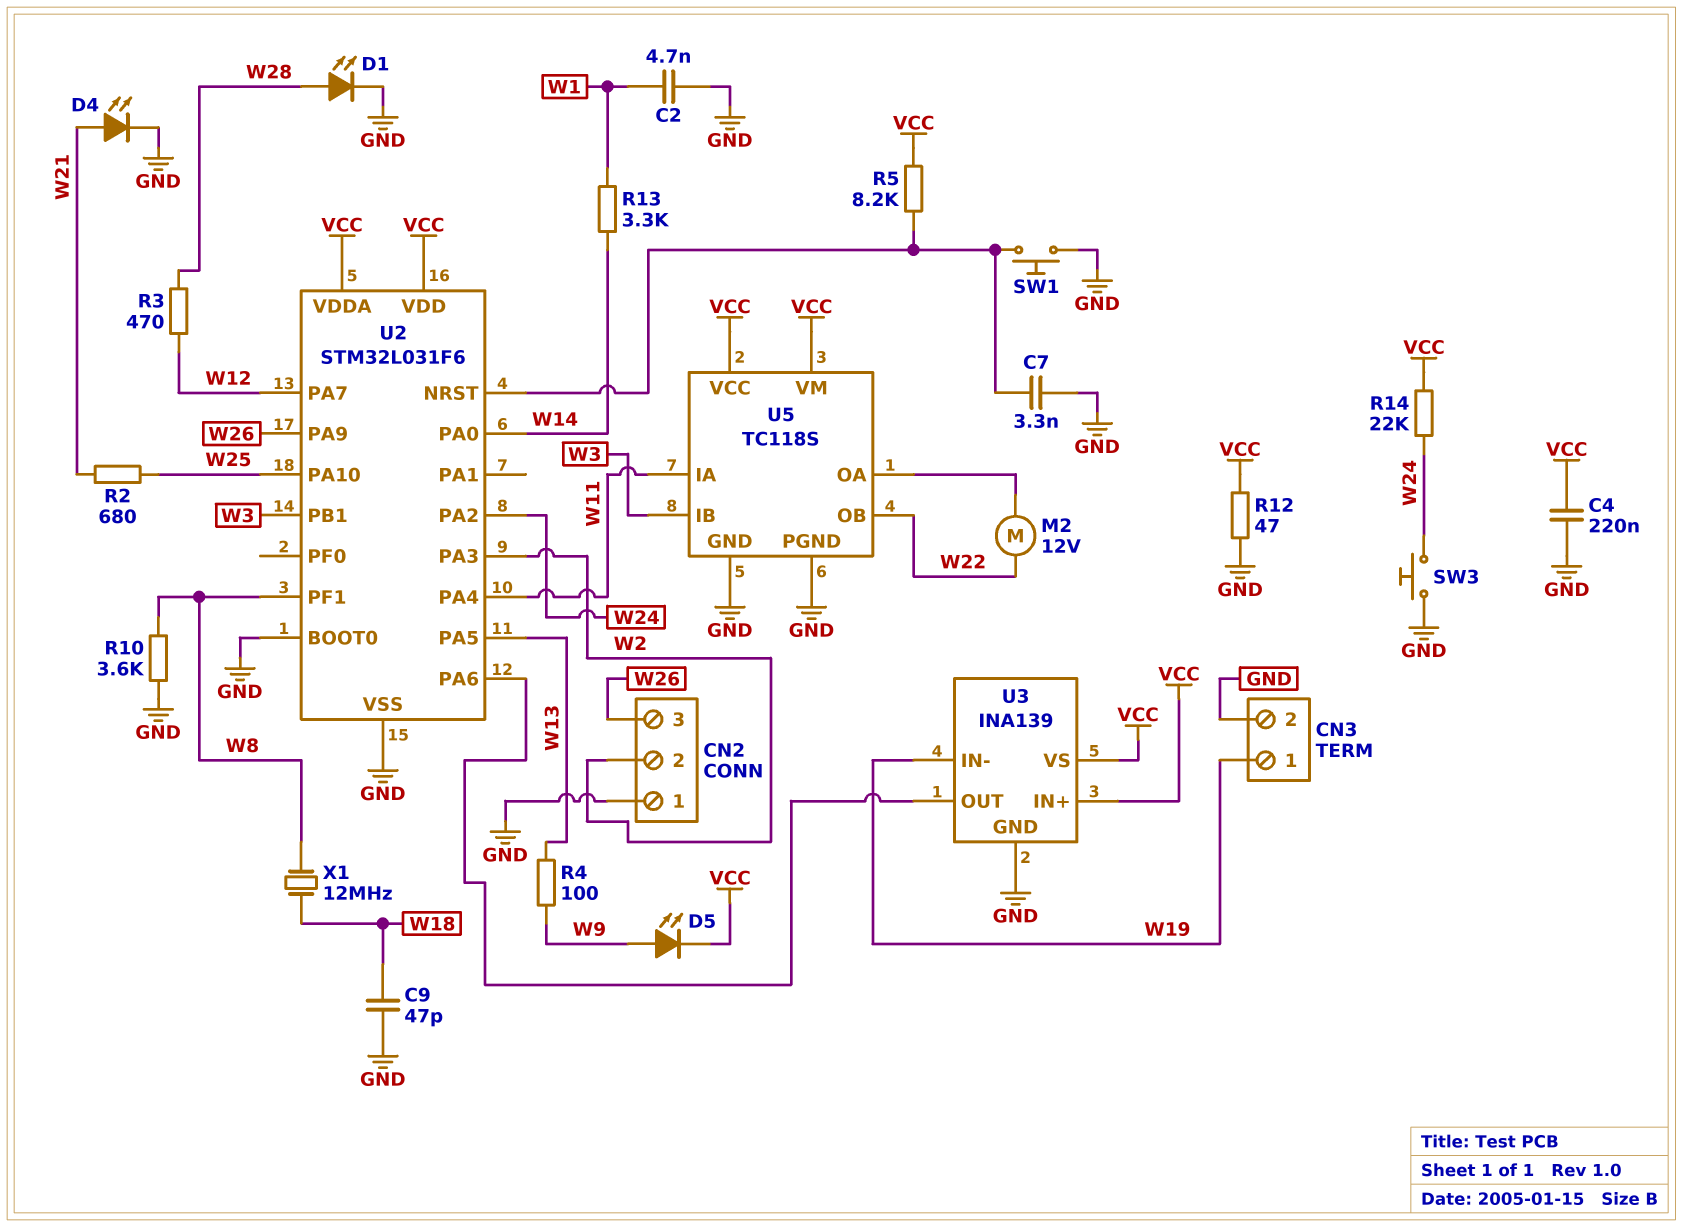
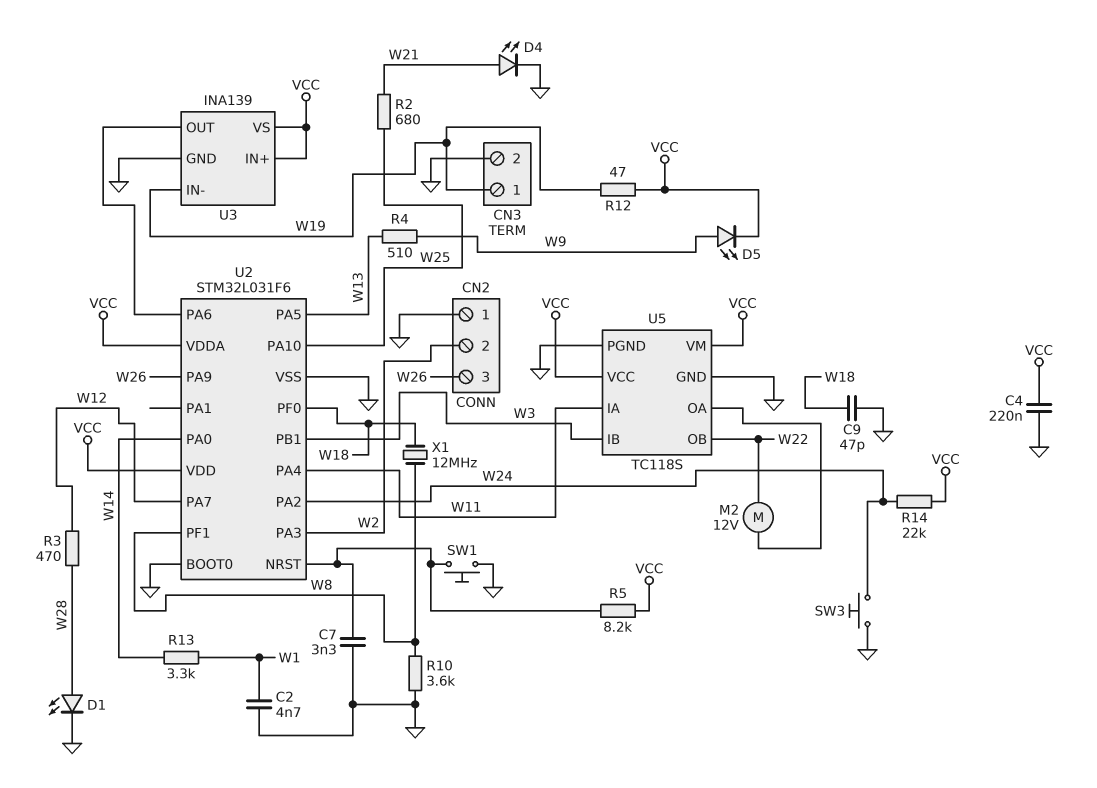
R4: 100 (W9, W13) -> 510 (W9, W13)
R12: 47 (GND, VCC) -> 47 (VCC, W19)
U2 pin PF0: none -> W18

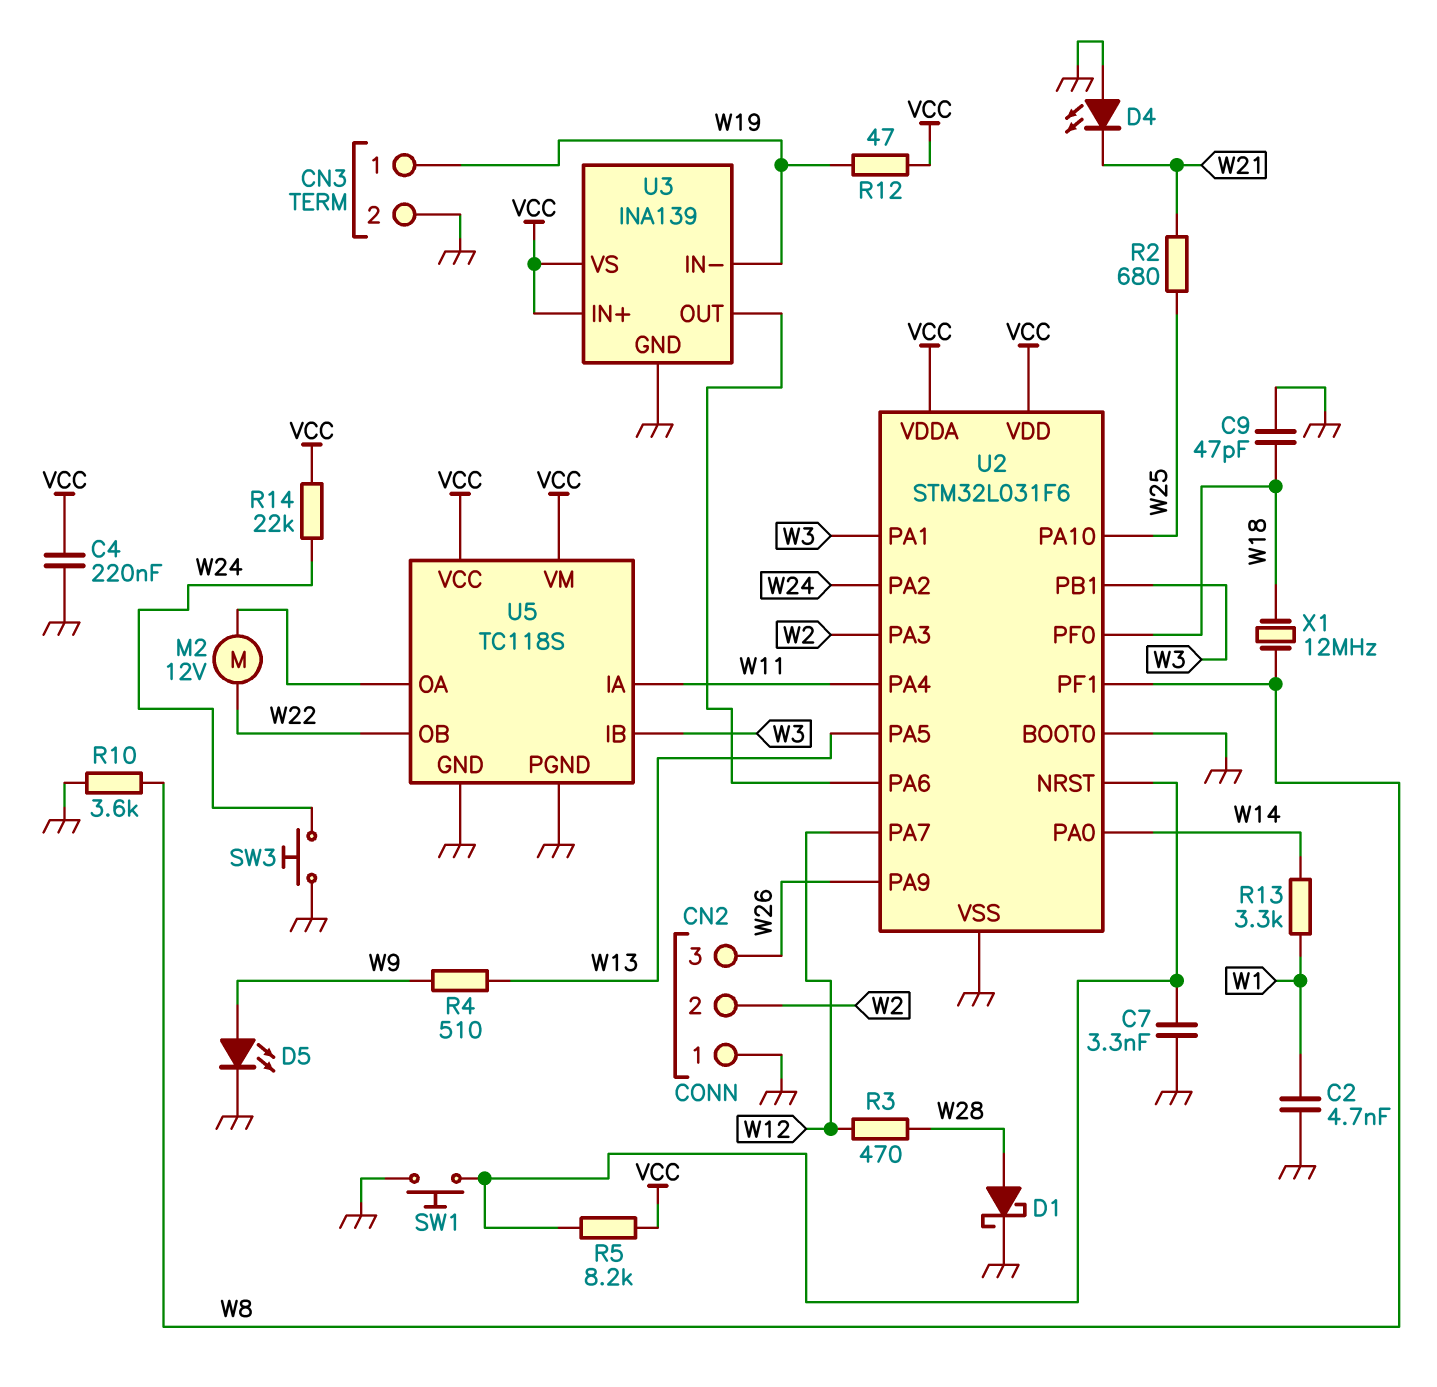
D1: LED (A W28, K GND) -> schottky (A W28, K GND)
D4: LED (A W21, K GND) -> LED (A GND, K W21)
D5: LED (A W9, K VCC) -> LED (A W9, K GND)
U2 pin PA1: none -> W3

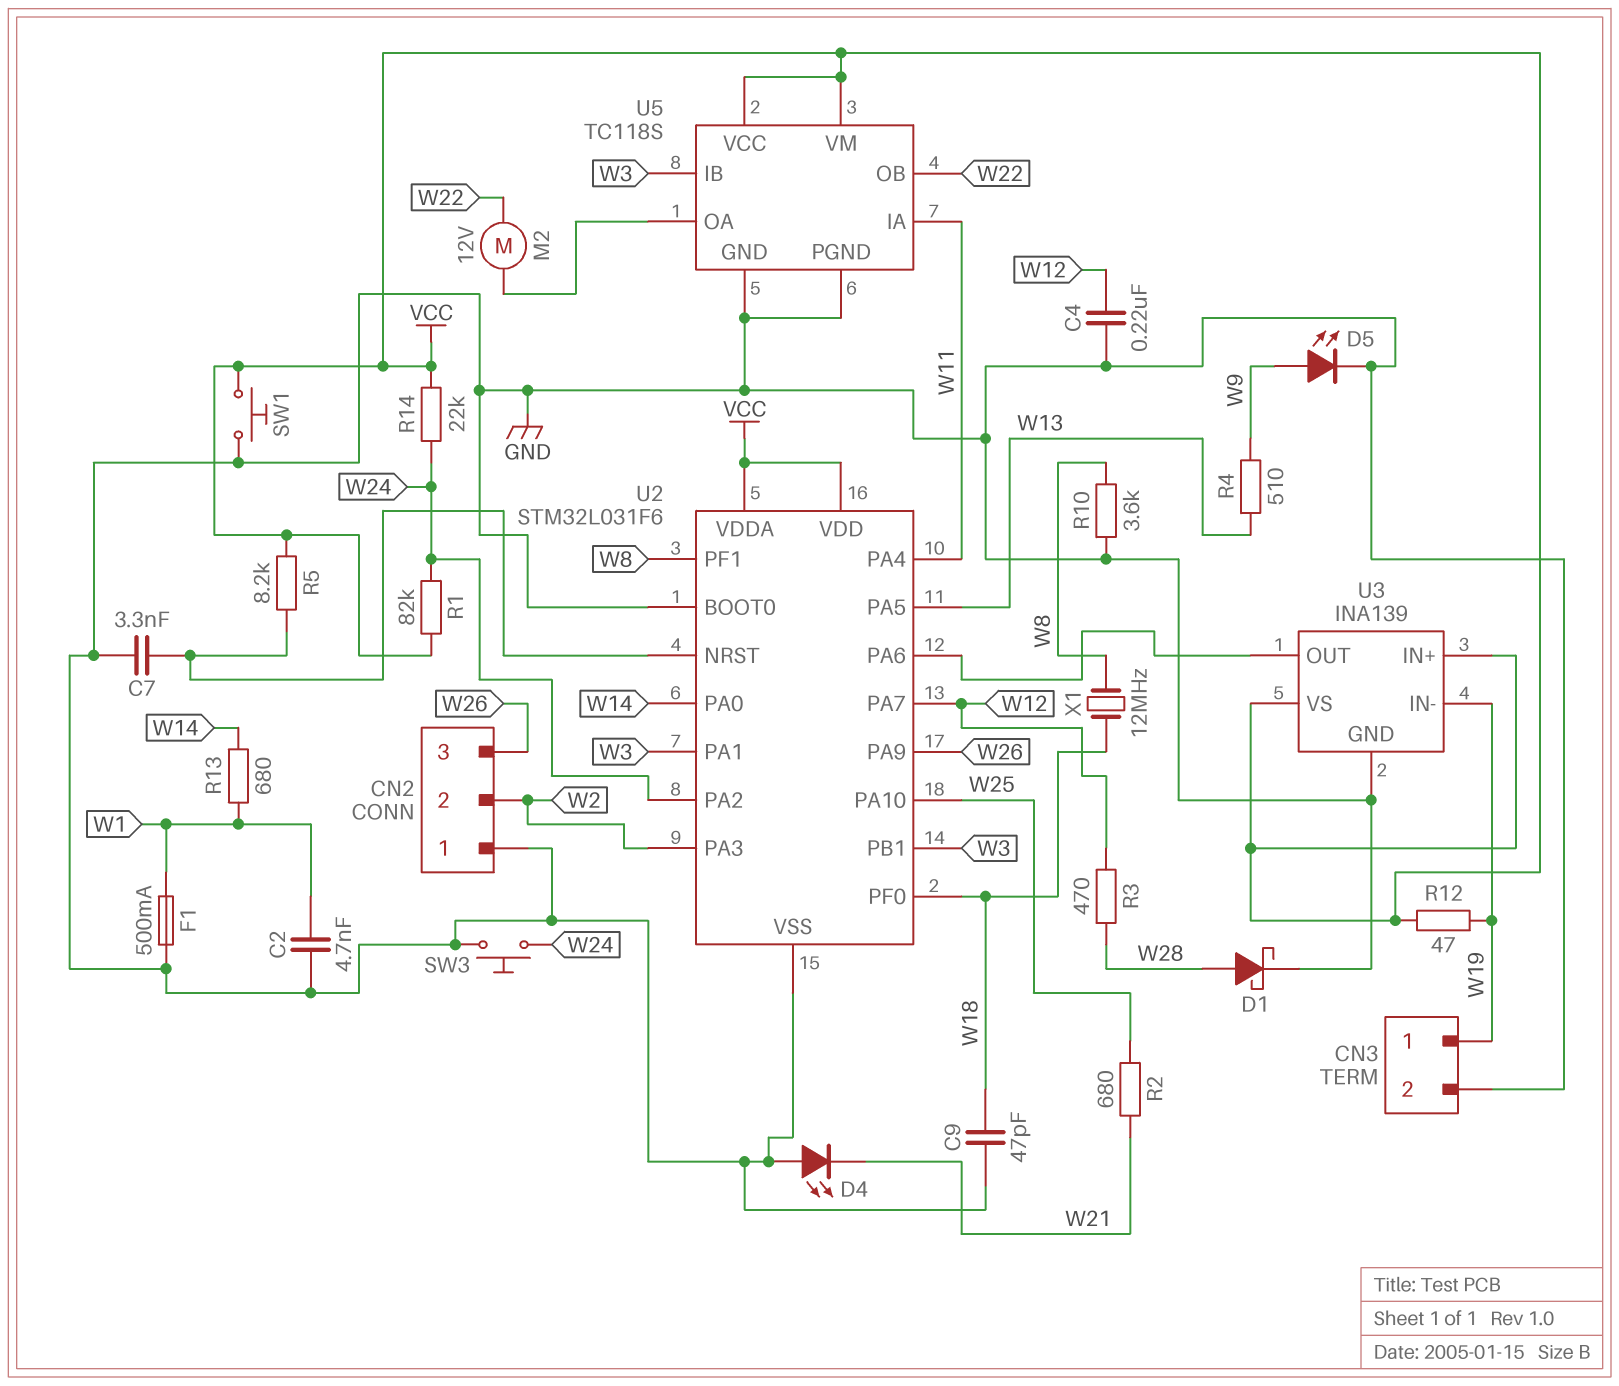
C4: 220nF (GND, VCC) -> 220nF (GND, W12)
F1: none -> 500mA (GND, W1)
R1: none -> 82k (VCC, W24)
R13: 3.3k (W1, W14) -> 680 (W1, W14)
SW1: button (GND, U2/NRST) -> button (GND, VCC)

